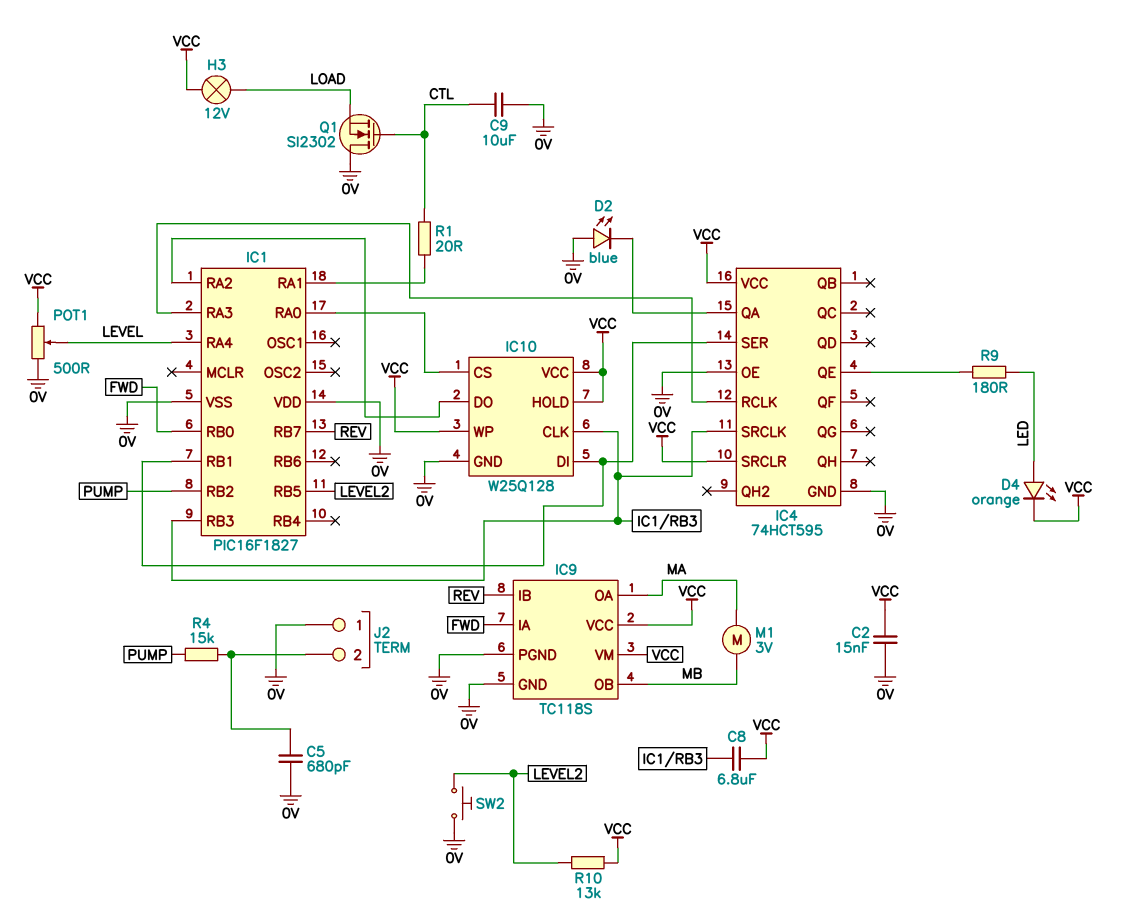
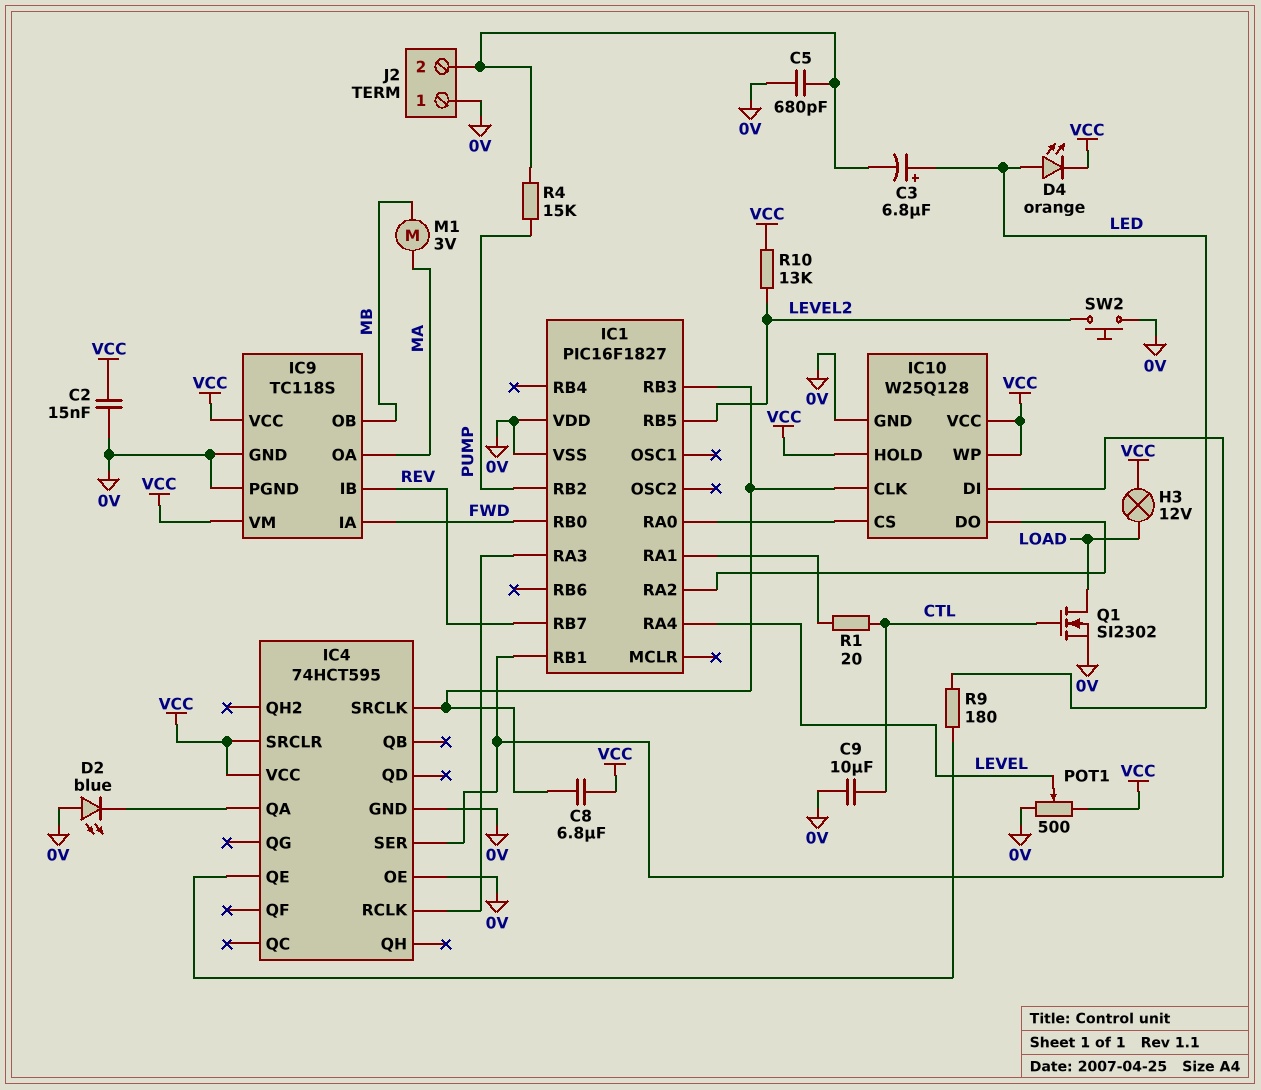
C3: none -> 6.8uF (plus LED, minus J2/2)
Q1: NMOS SI2302 (G CTL, D 0V, S LOAD) -> NMOS SI2302 (G CTL, D LOAD, S 0V)

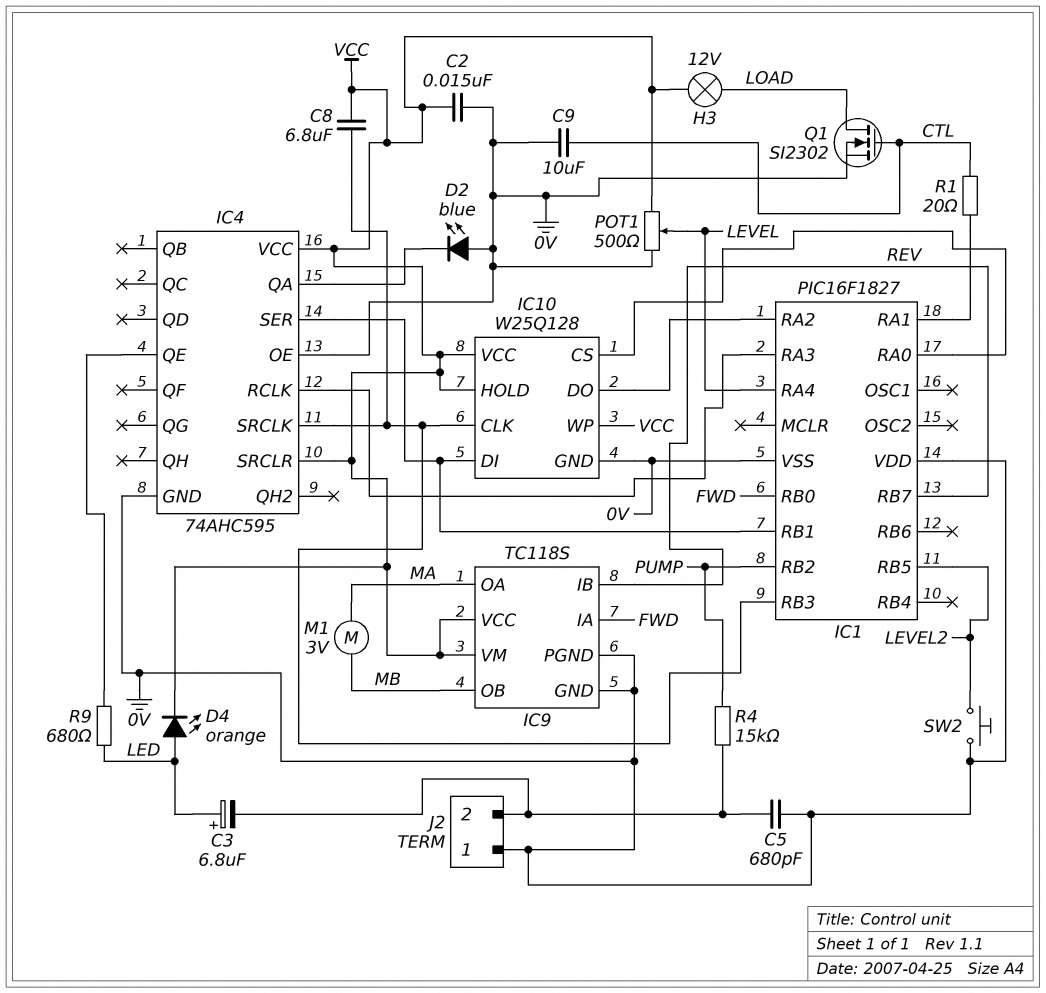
IC4: 74HCT595 -> 74AHC595
R9: 180 (IC4/QE, LED) -> 680 (IC4/QE, LED)
R10: 13k (LEVEL2, VCC) -> none

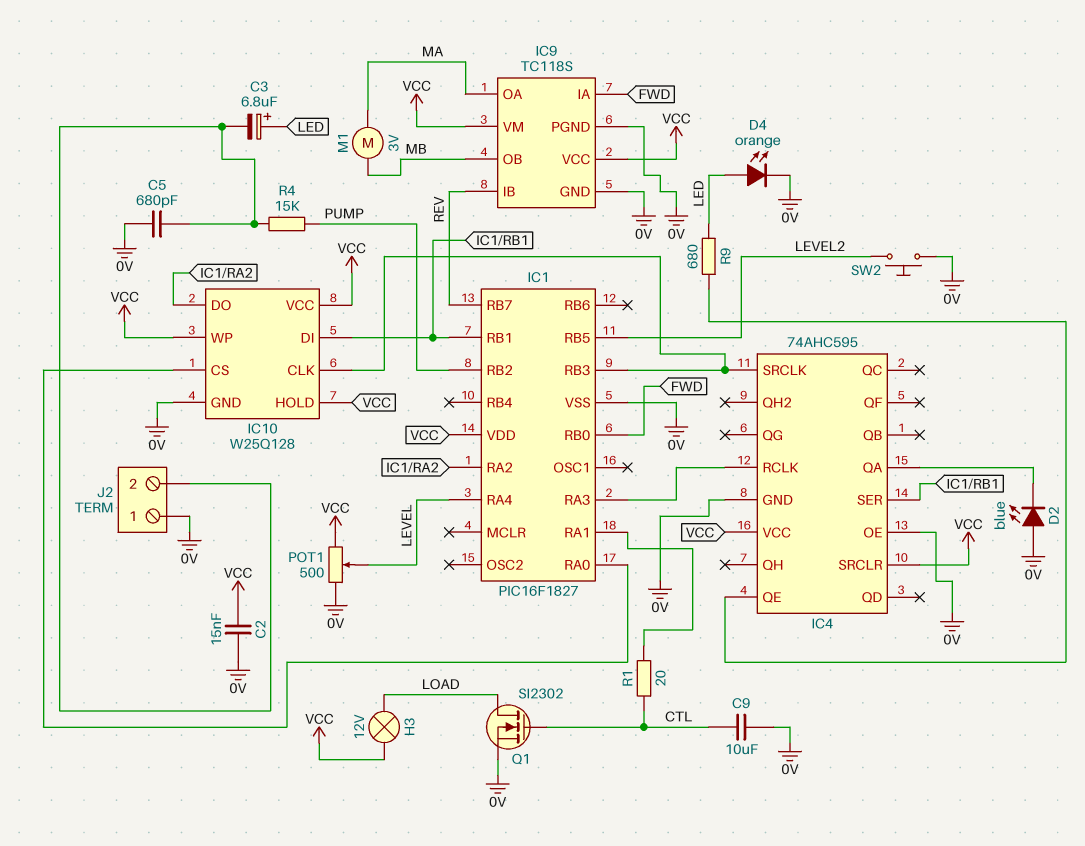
C8: 6.8uF (IC1/RB3, VCC) -> none
D4: LED orange (A LED, K VCC) -> LED orange (A LED, K 0V)
IC1 pin VDD: 0V -> VCC

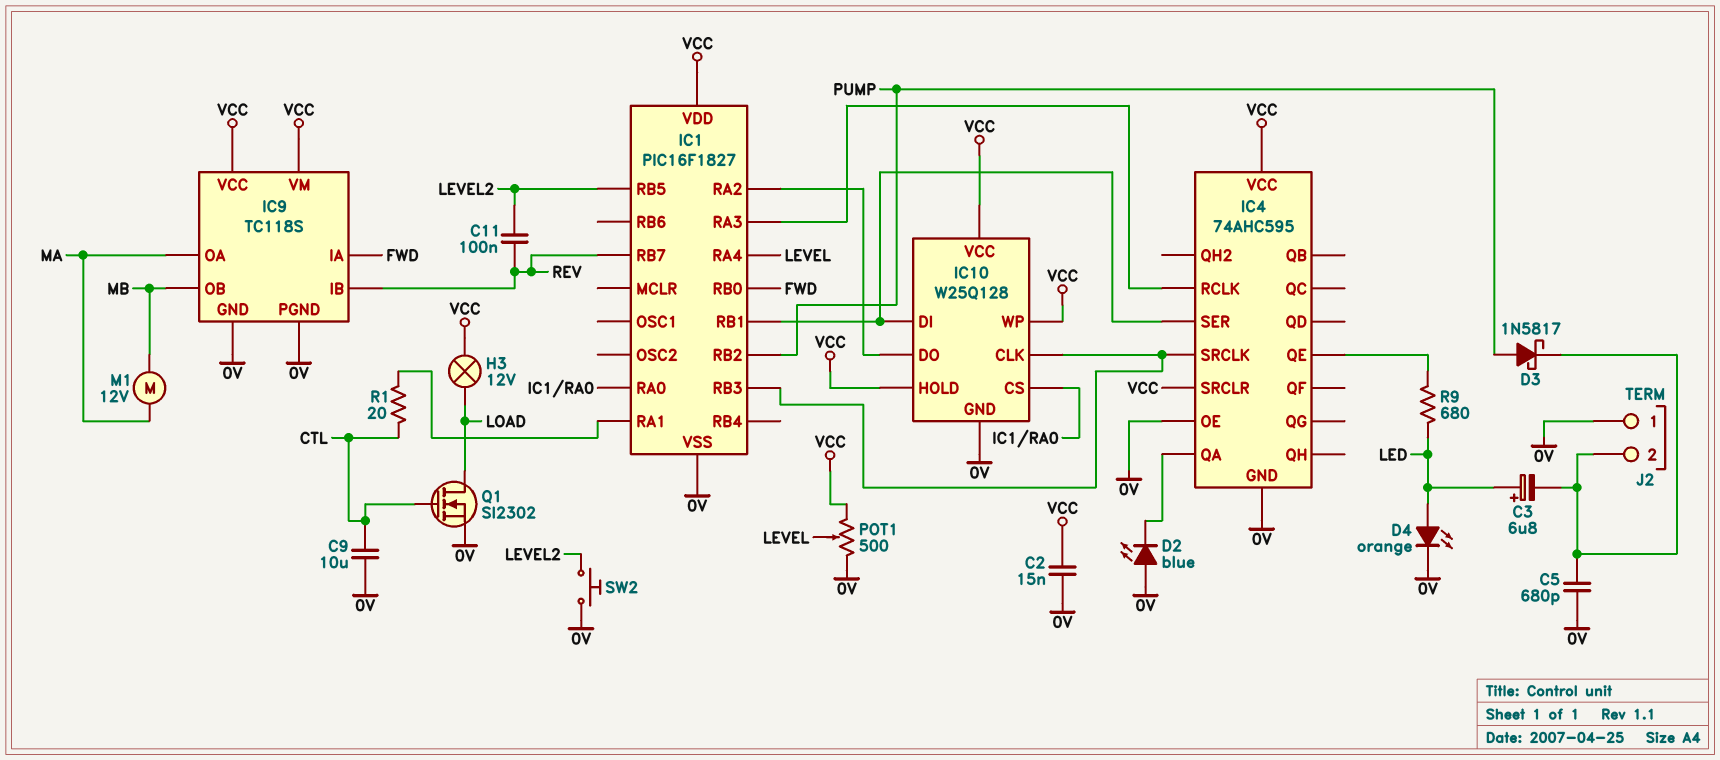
C11: none -> 100nF (LEVEL2, REV)
D3: none -> schottky 1N5817 (A PUMP, K J2/2)
M1: motor 3V (MA, MB) -> motor 12V (MA, MB)
R4: 15k (J2/2, PUMP) -> none

